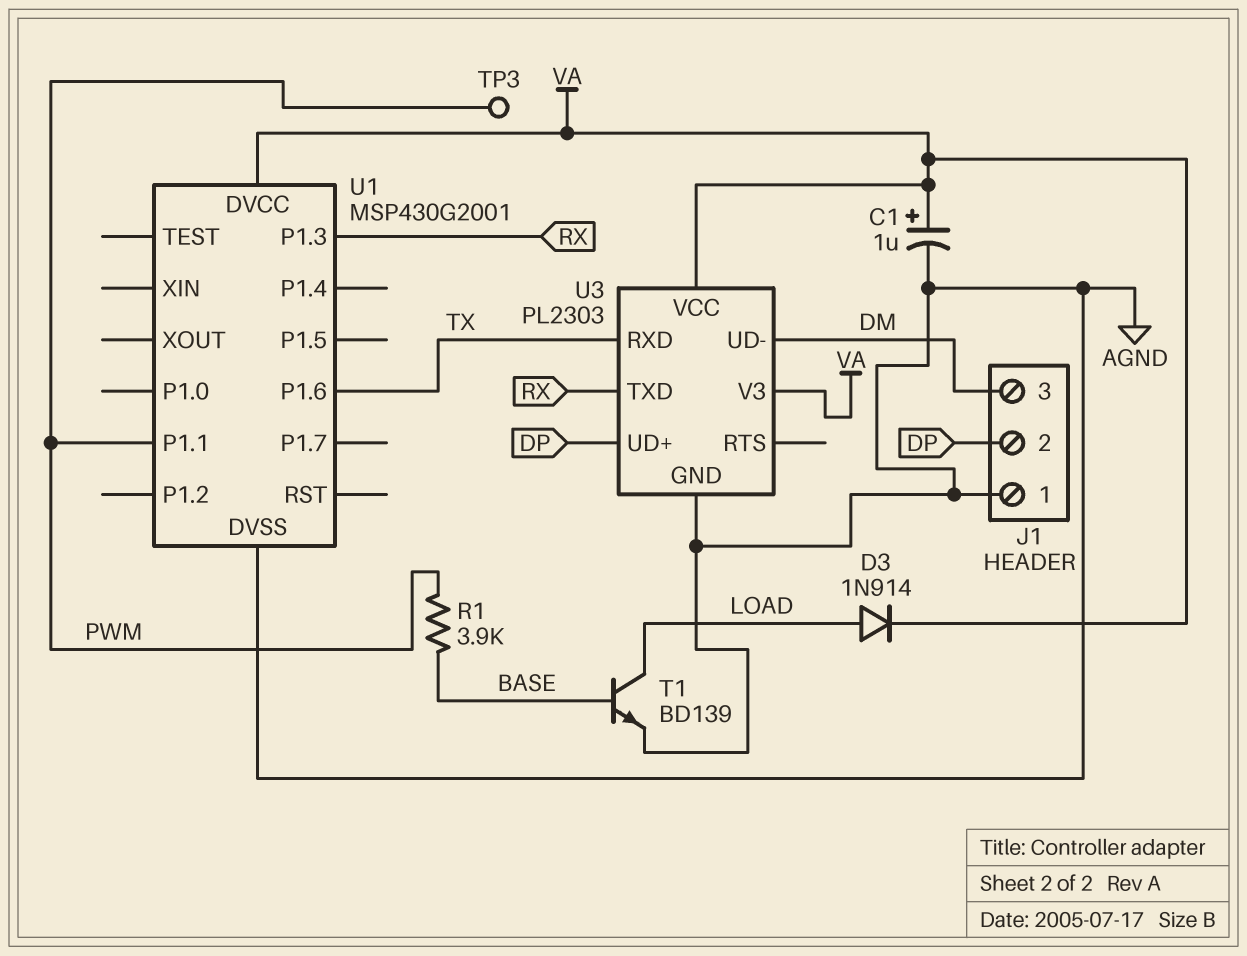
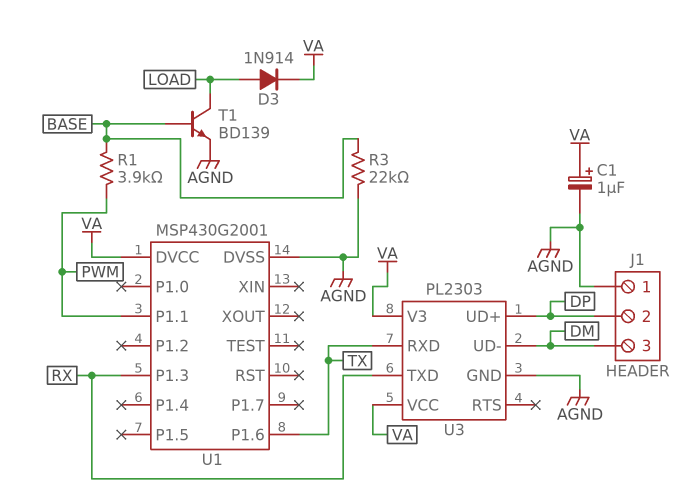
R3: none -> 22k (AGND, BASE)
TP3: test point (PWM) -> none

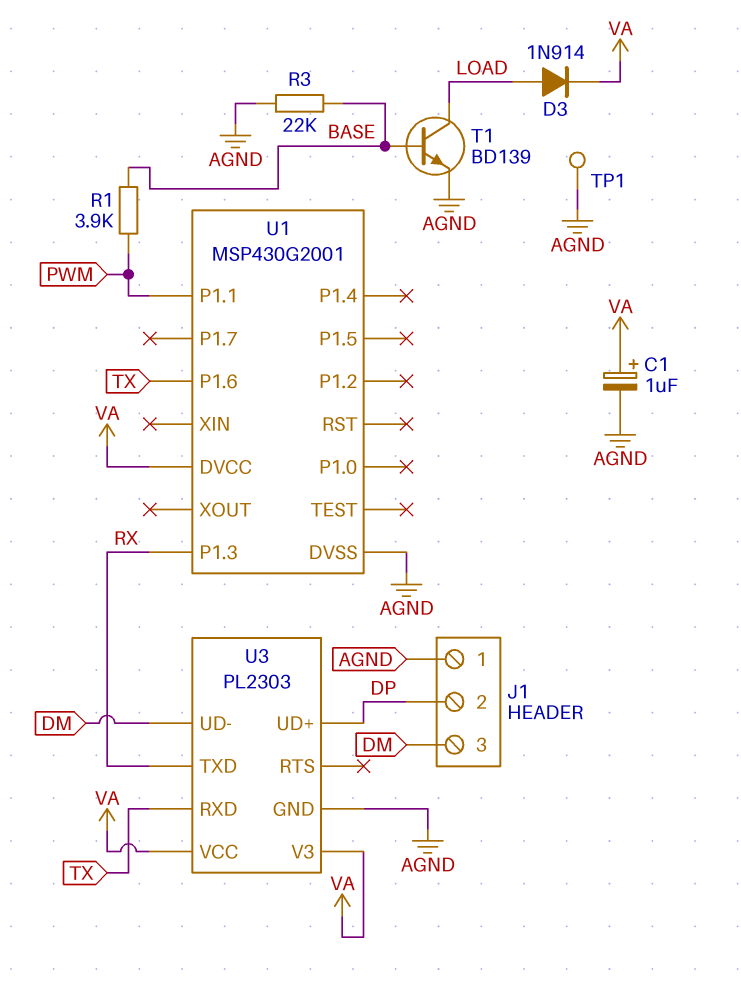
TP1: none -> test point (AGND)

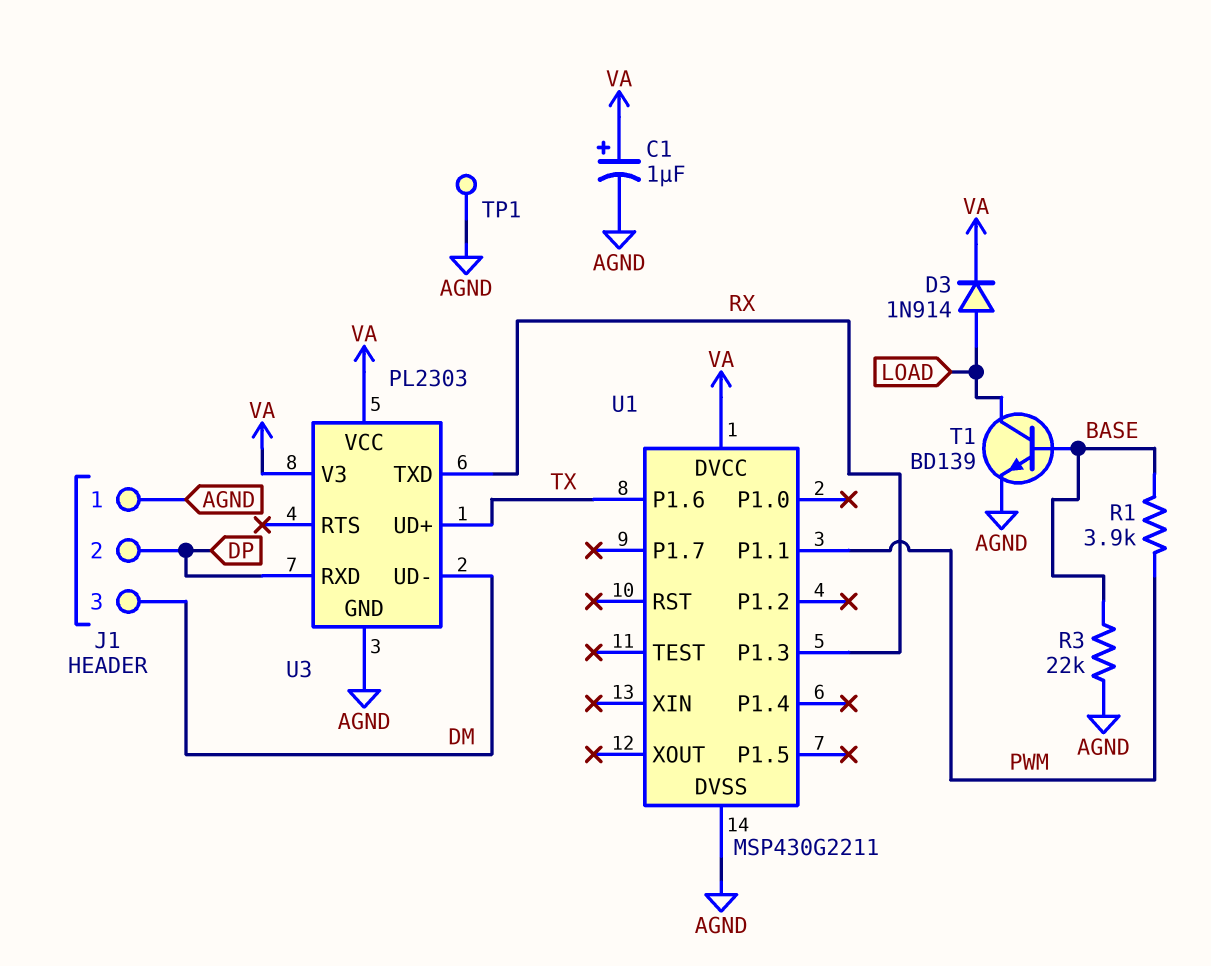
U1: MSP430G2001 -> MSP430G2211
U3 pin RXD: TX -> DP
U3 pin UD+: DP -> TX

